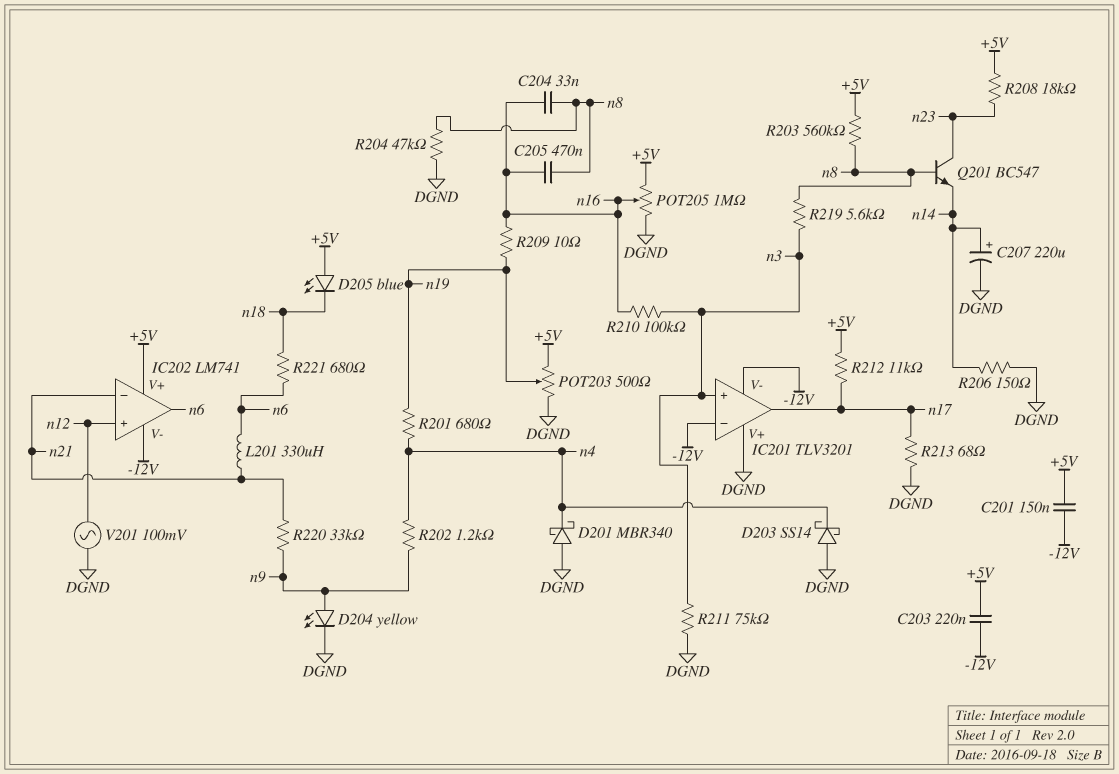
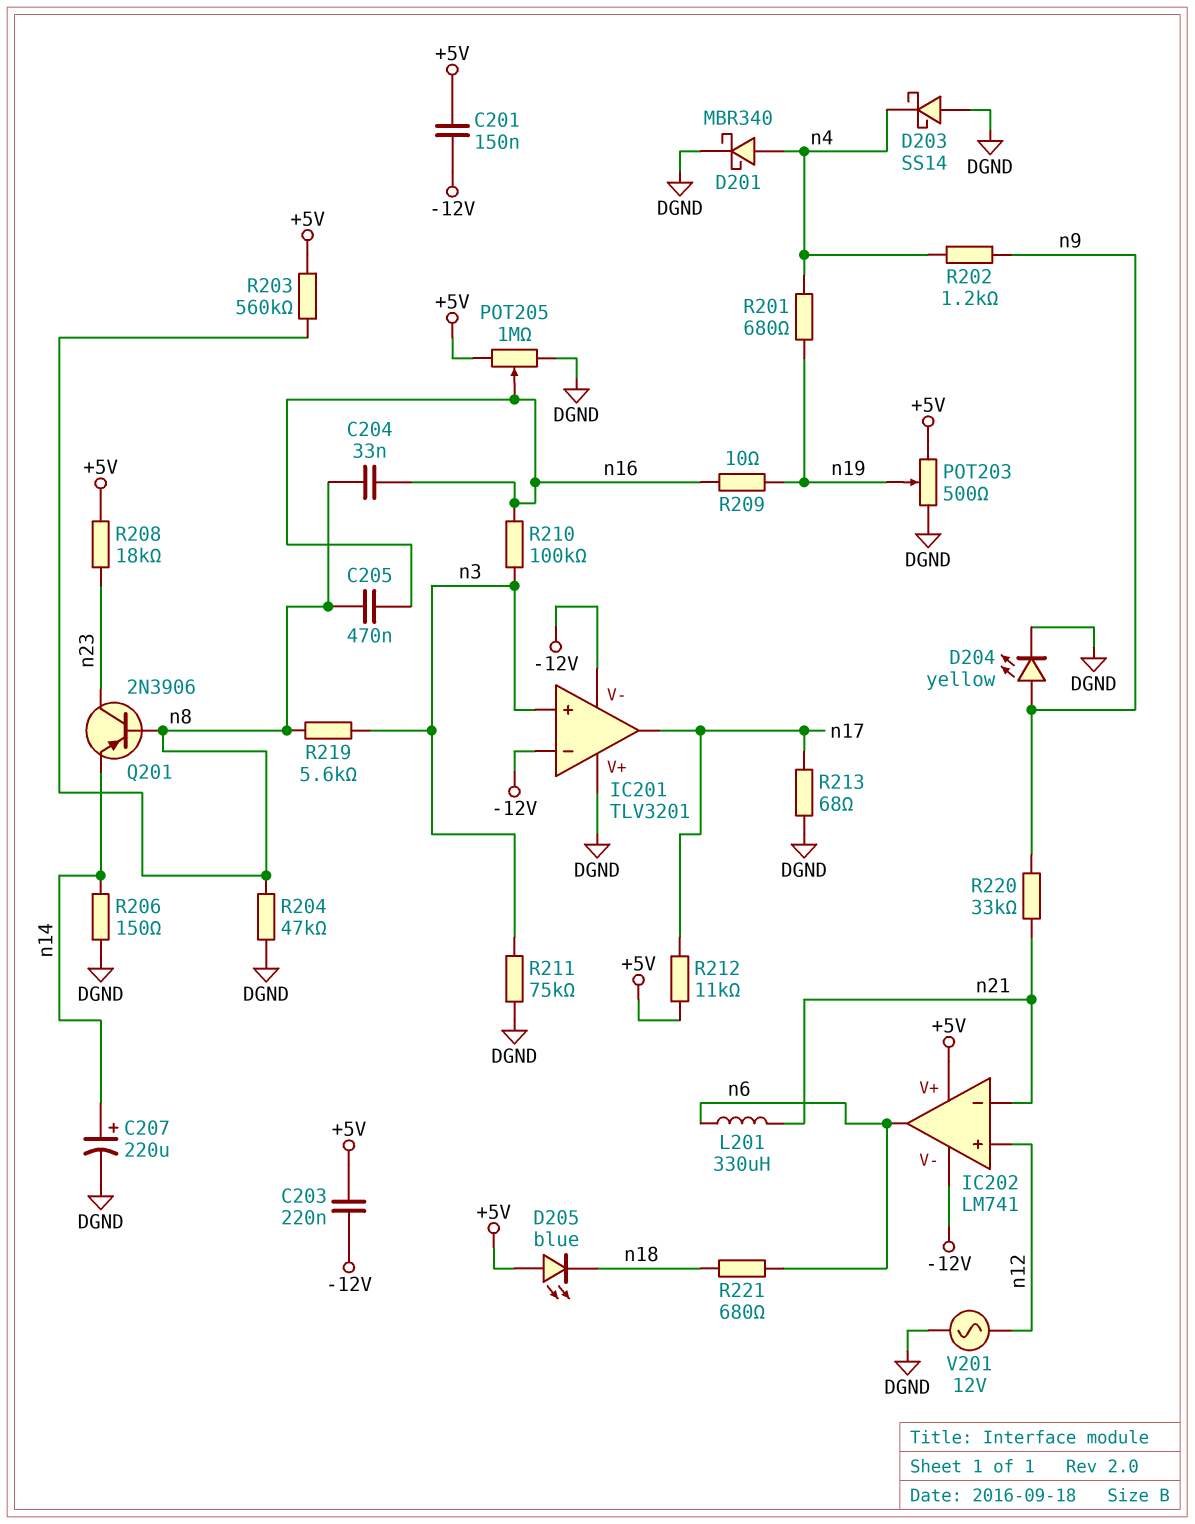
D201: schottky MBR340 (A DGND, K n4) -> schottky MBR340 (A n4, K DGND)
Q201: NPN BC547 (B n8, C n23, E n14) -> PNP 2N3906 (B n8, C n23, E n14)
V201: AC 100mV (DGND, n12) -> AC 12V (DGND, n12)

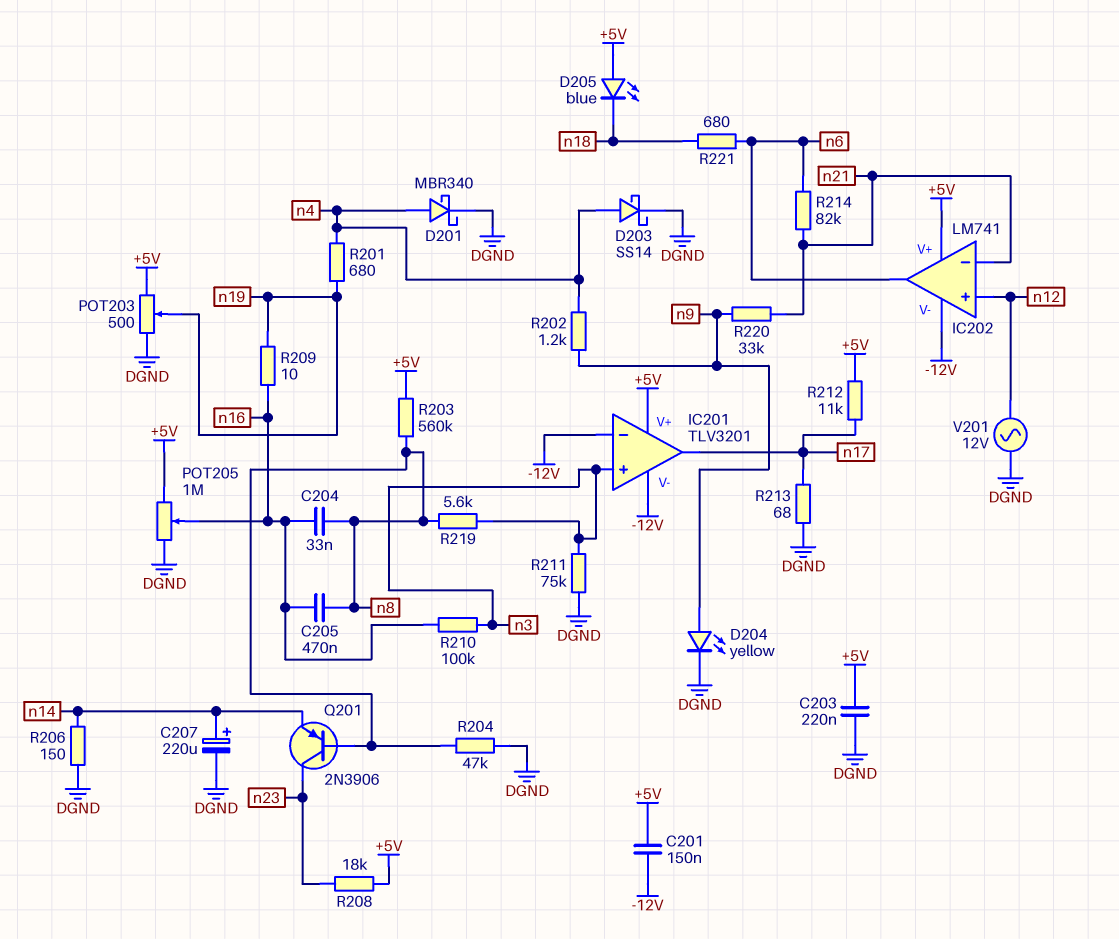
C203: 220nF (+5V, -12V) -> 220nF (+5V, DGND)
D203: schottky SS14 (A DGND, K n4) -> schottky SS14 (A n4, K DGND)
IC201 pin V+: DGND -> +5V
L201: 330uH (n6, n21) -> none
R214: none -> 82k (n6, n21)

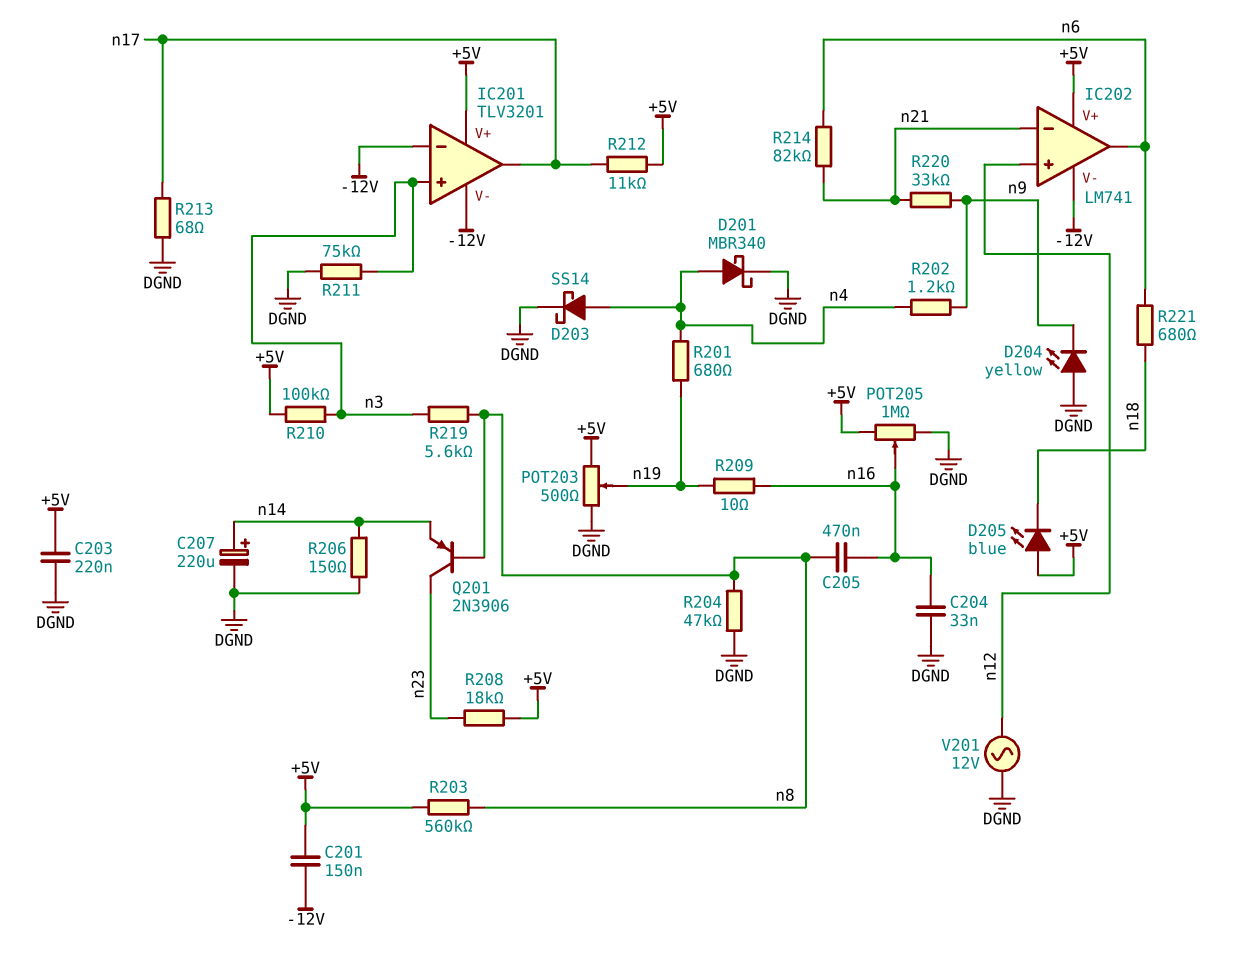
C204: 33nF (n8, n16) -> 33nF (DGND, n16)
D204: LED yellow (A n9, K DGND) -> LED yellow (A DGND, K n9)
R210: 100k (n3, n16) -> 100k (+5V, n3)

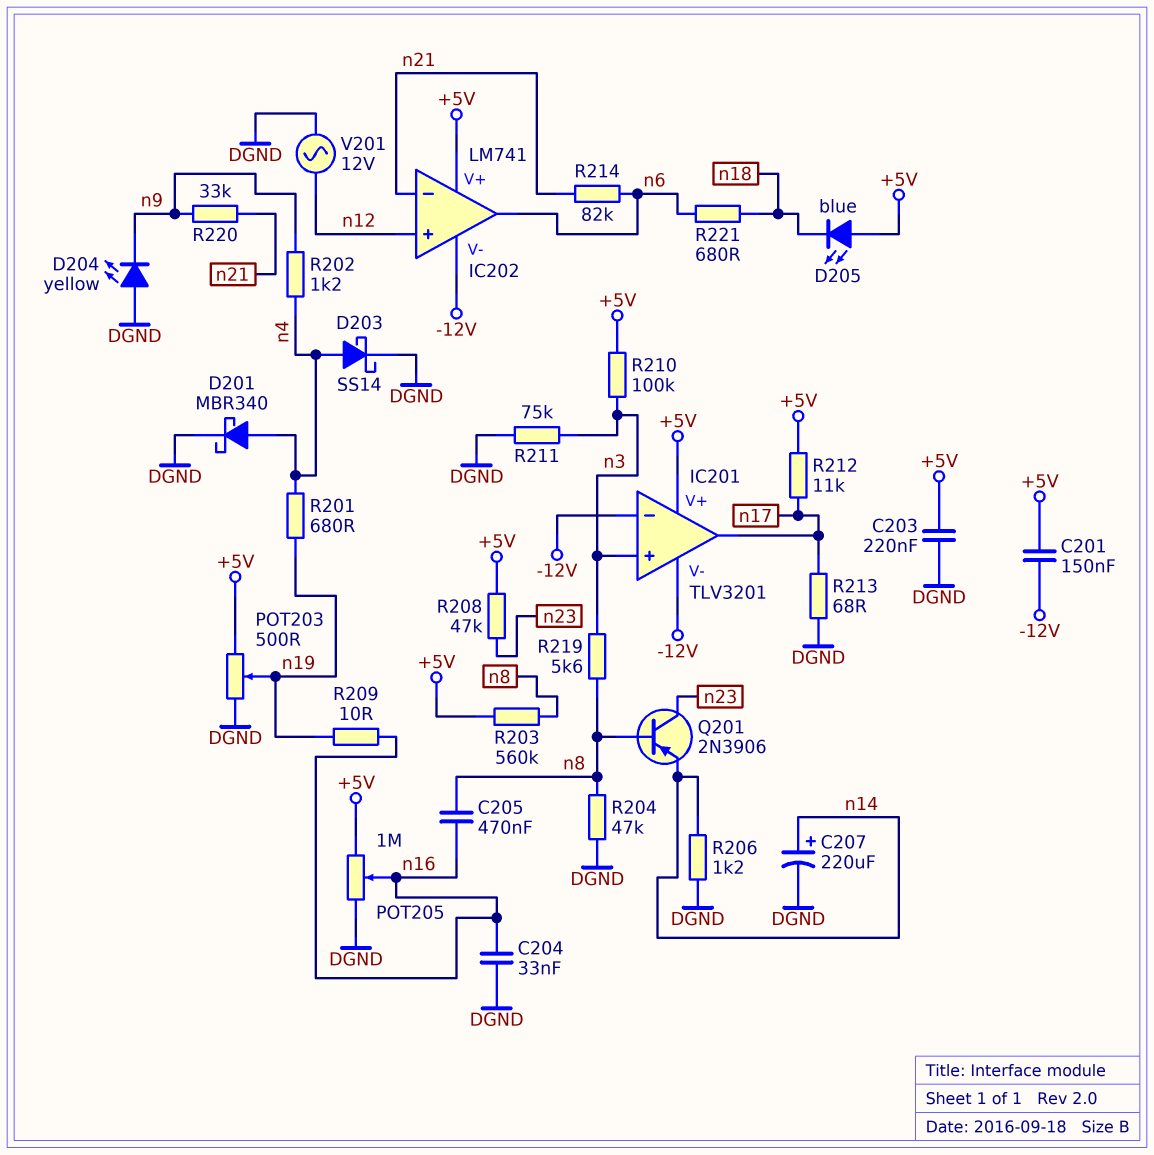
R206: 150 (DGND, n14) -> 1.2k (DGND, n14)
R208: 18k (+5V, n23) -> 47k (+5V, n23)

